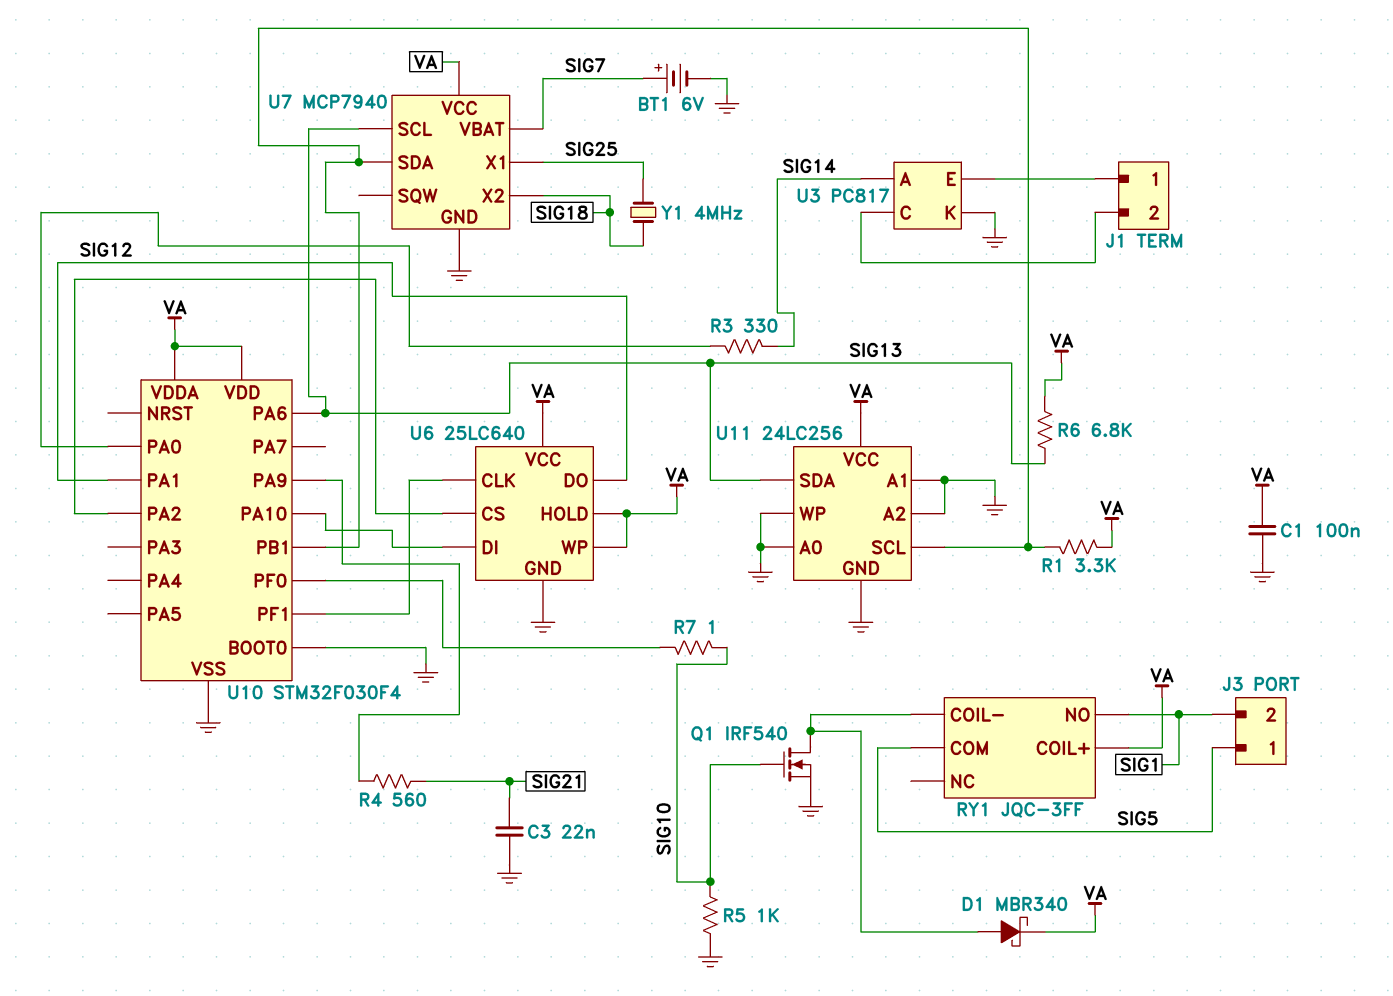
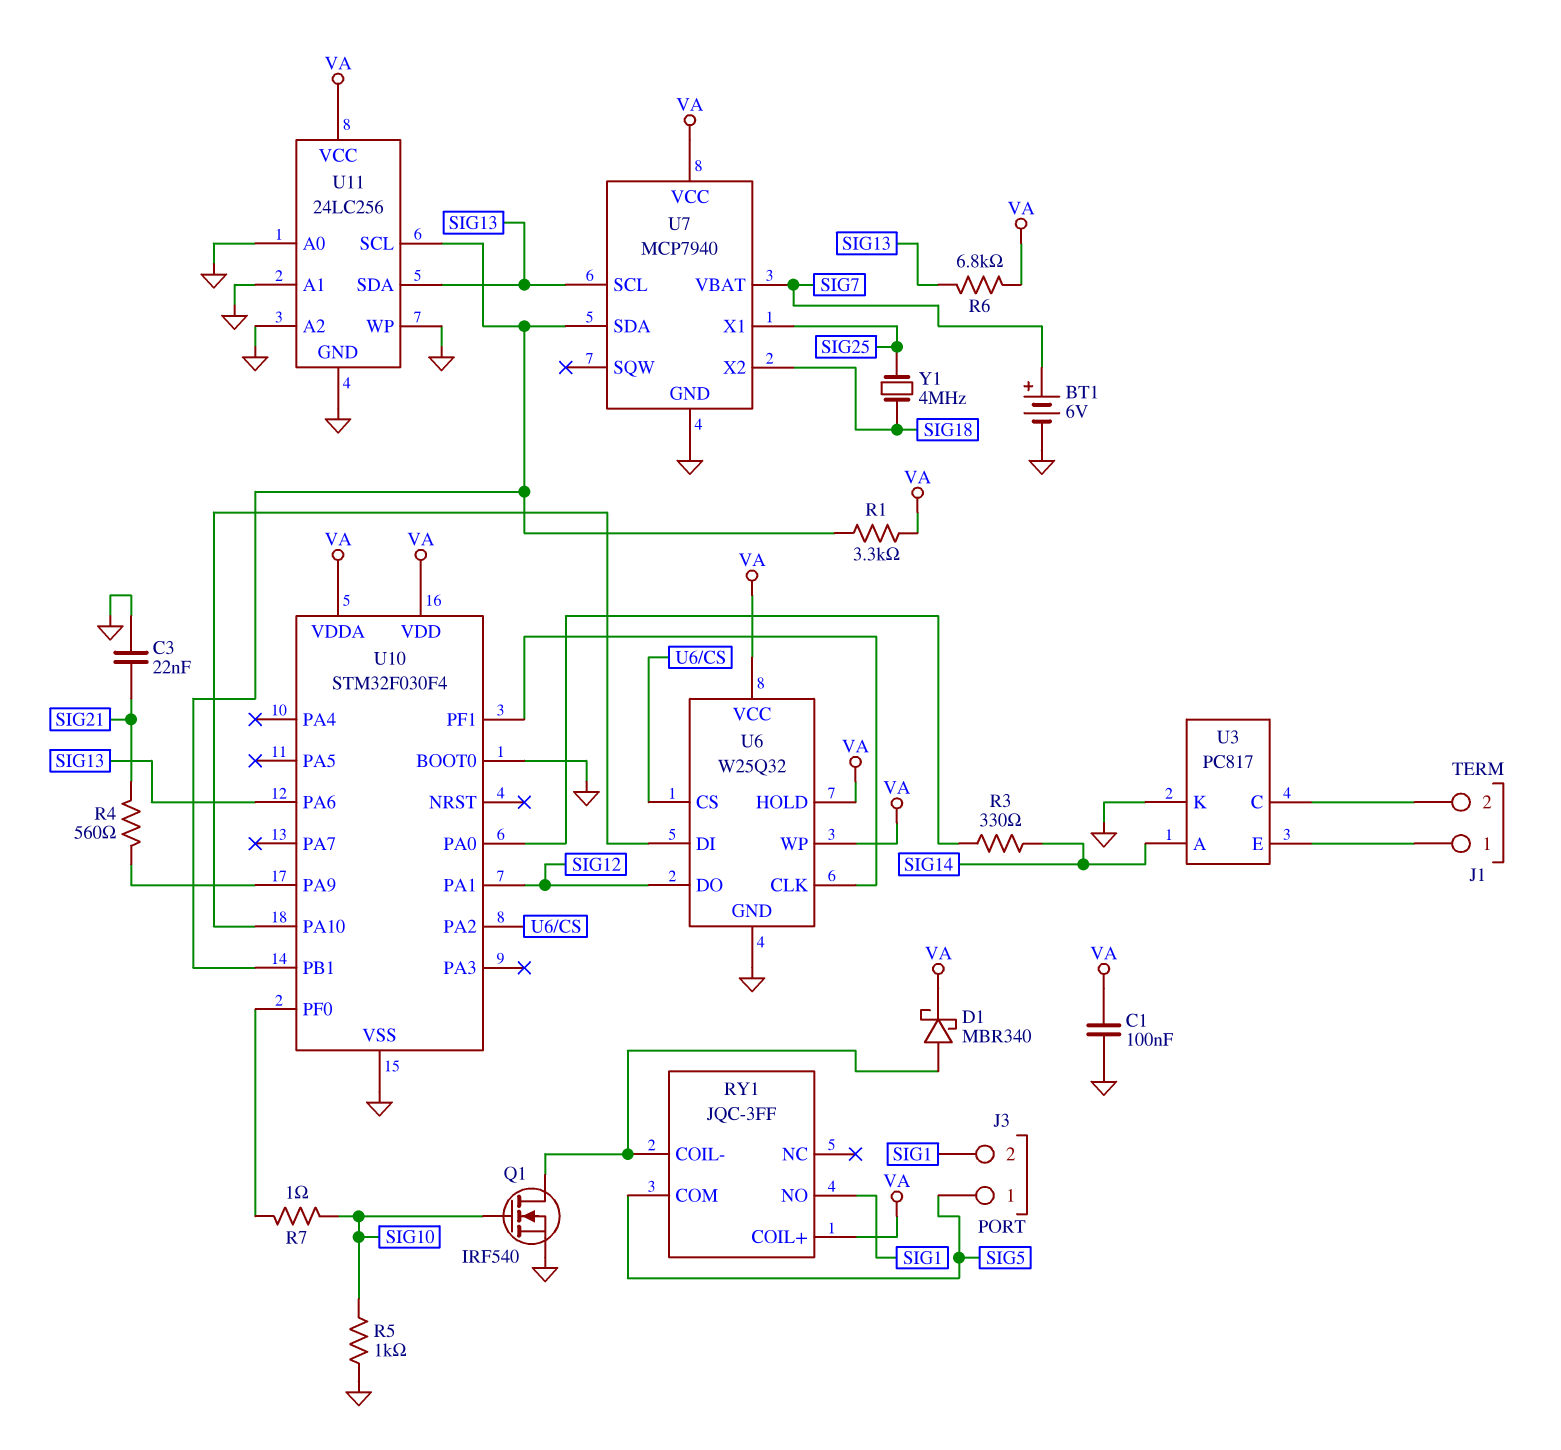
U6: 25LC640 -> W25Q32

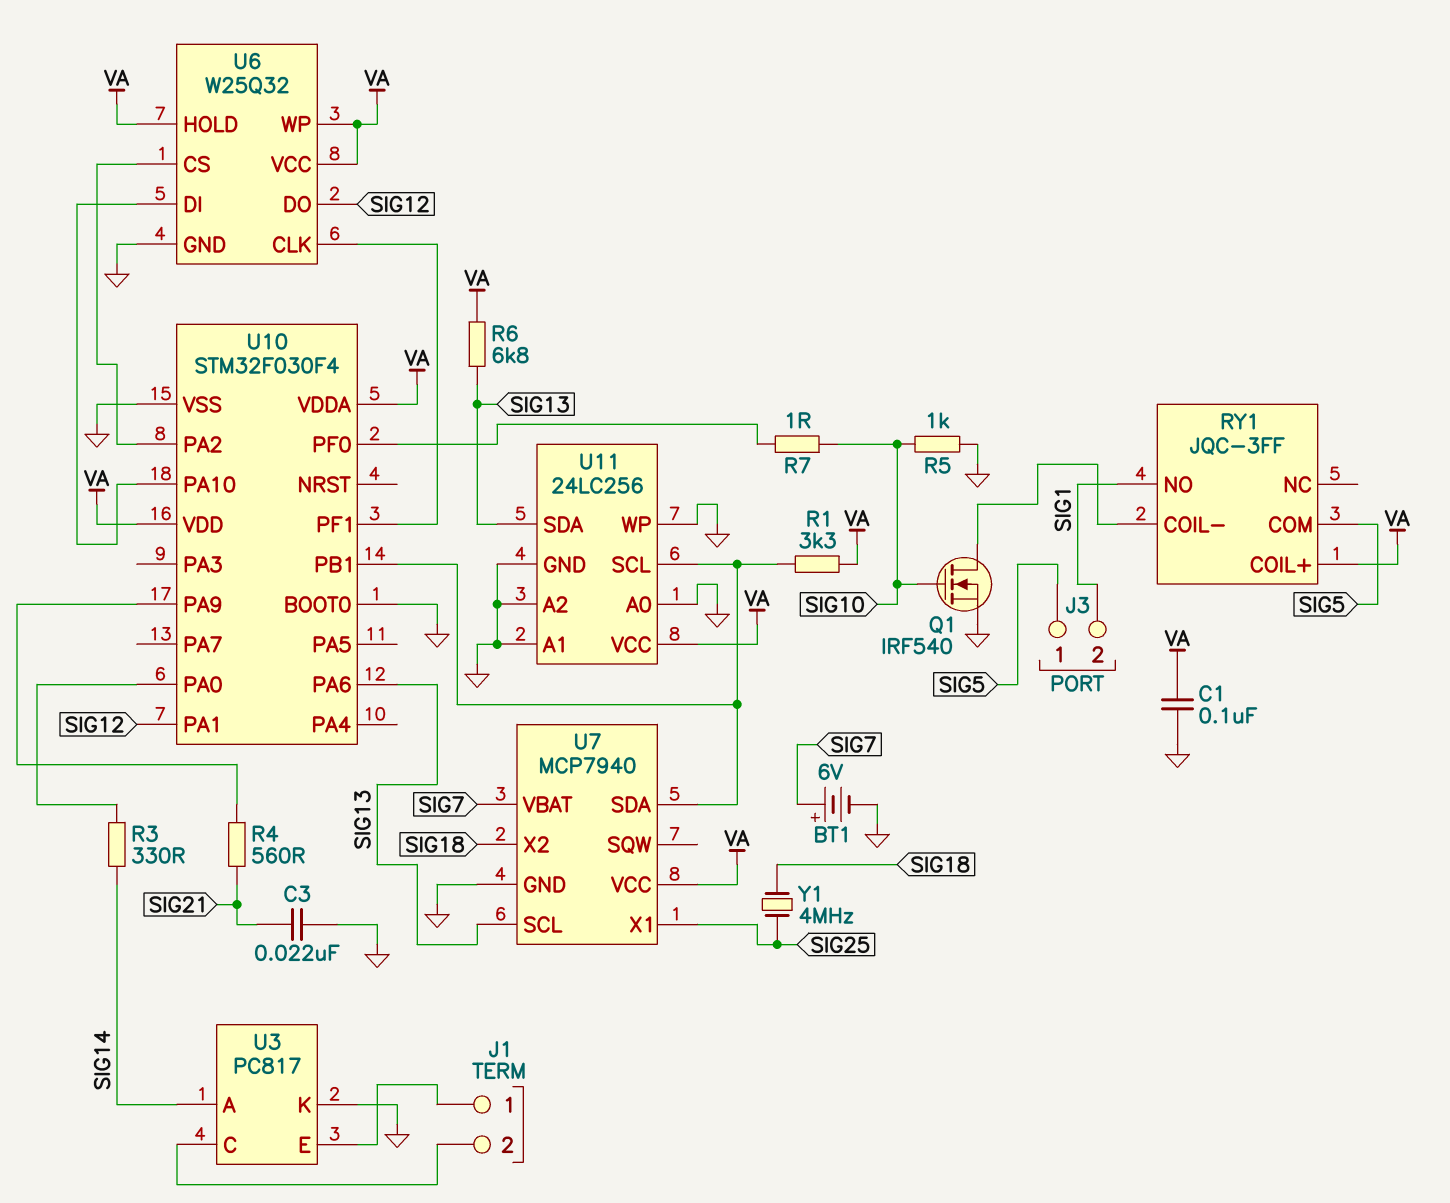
D1: schottky MBR340 (A RY1/COIL-, K VA) -> none

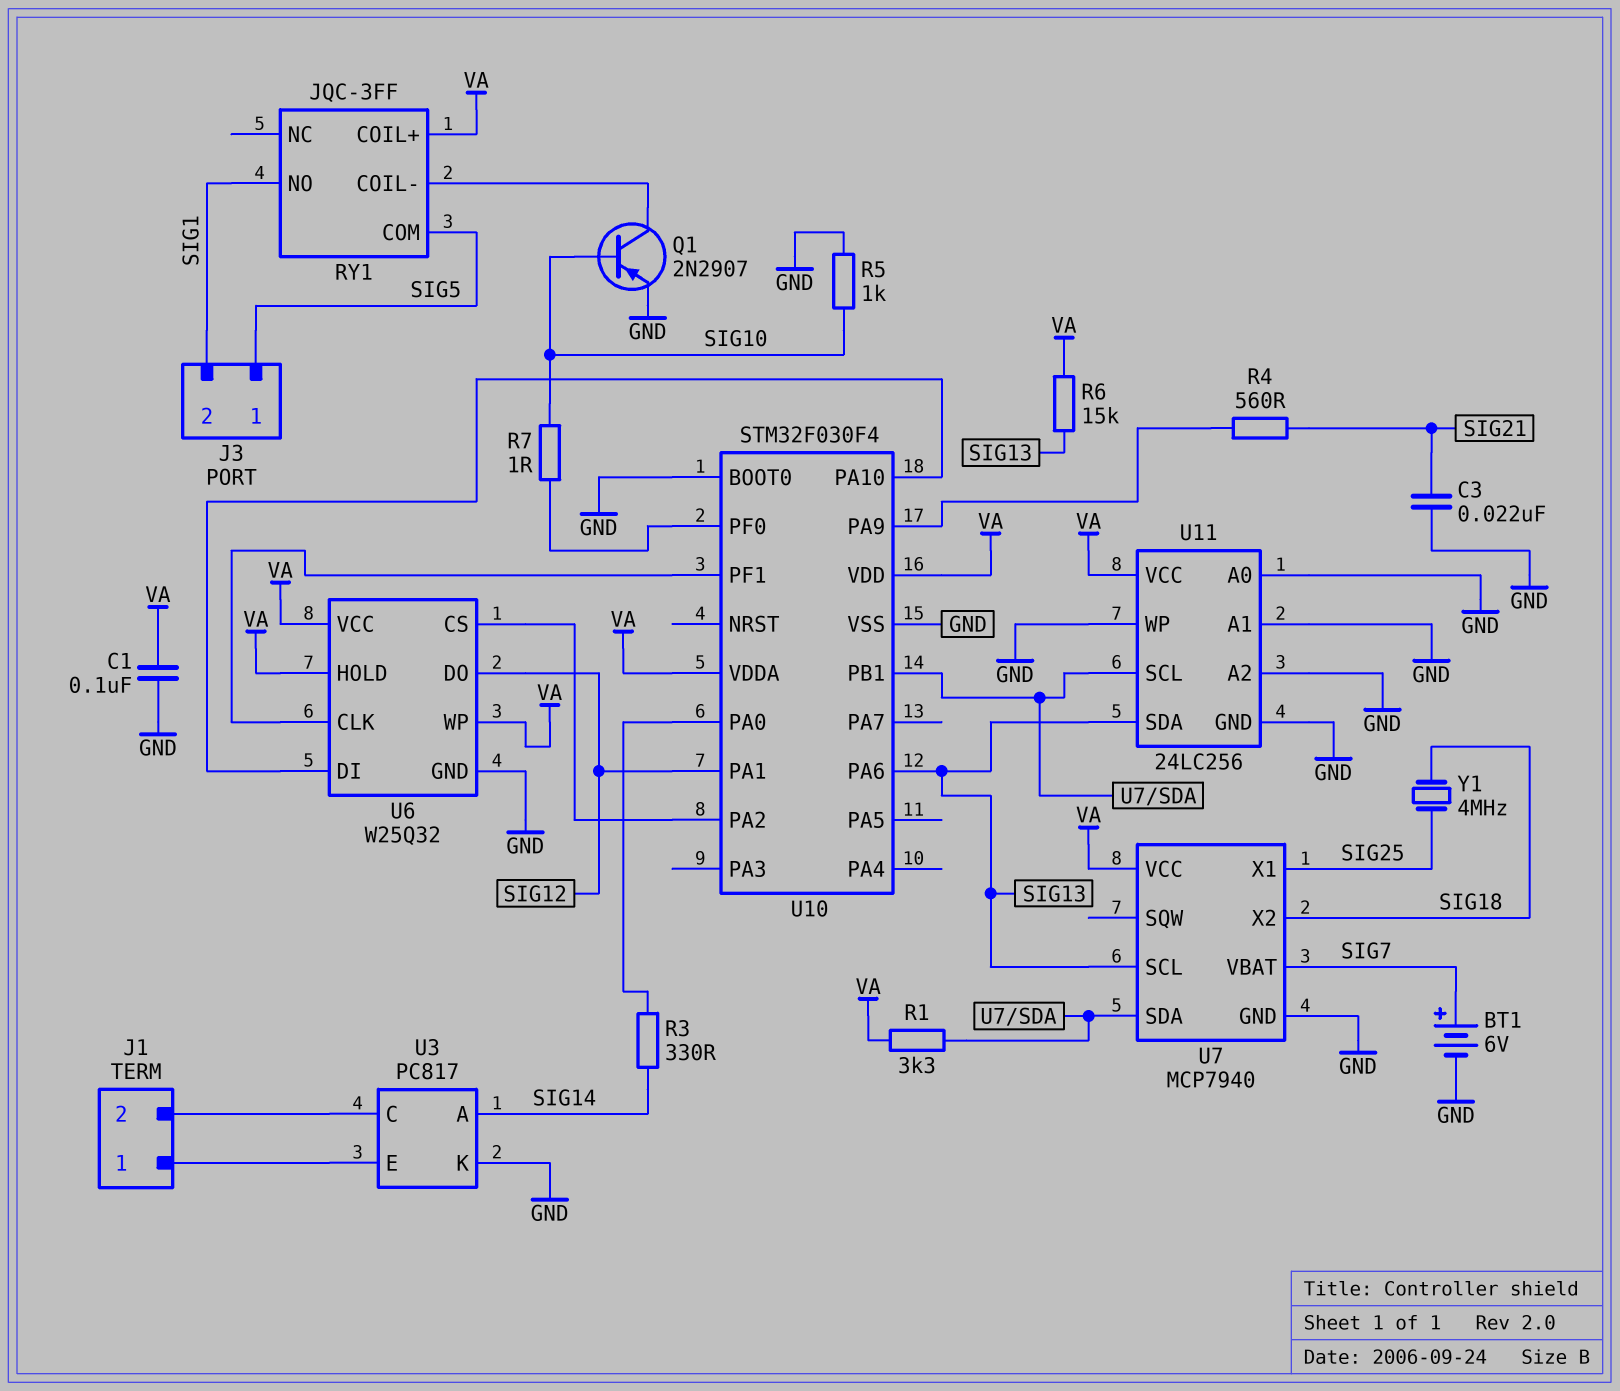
Q1: NMOS IRF540 (G SIG10, D RY1/COIL-, S GND) -> PNP 2N2907 (B SIG10, C RY1/COIL-, E GND)
R6: 6.8k (SIG13, VA) -> 15k (SIG13, VA)

